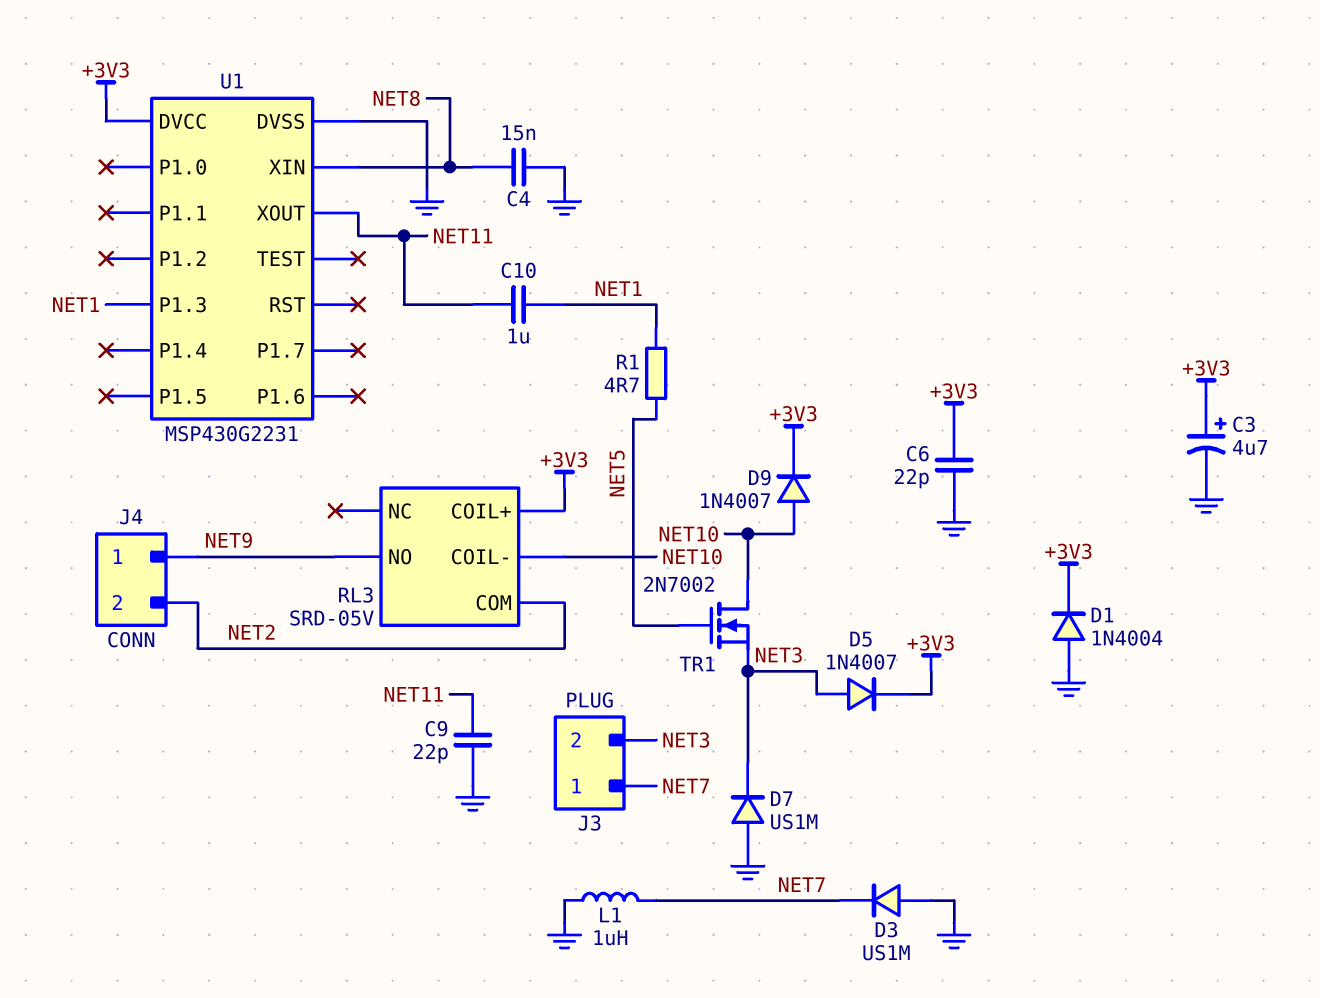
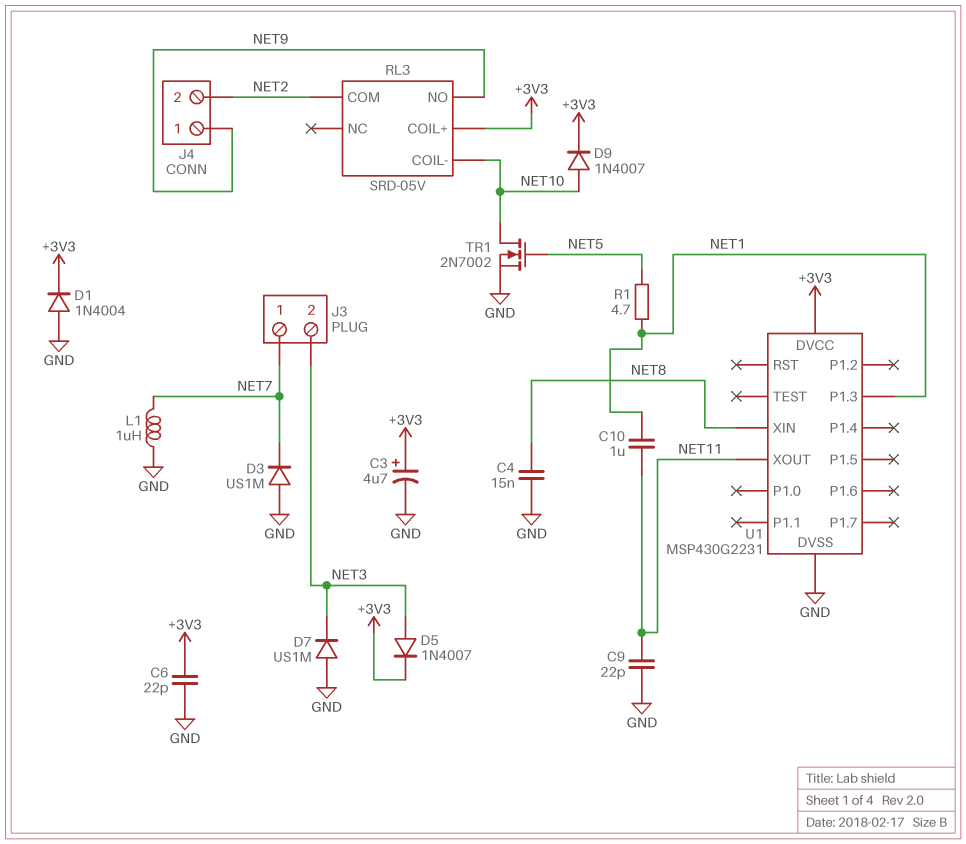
TR1: NMOS 2N7002 (G NET5, D NET10, S NET3) -> NMOS 2N7002 (G NET5, D NET10, S GND)

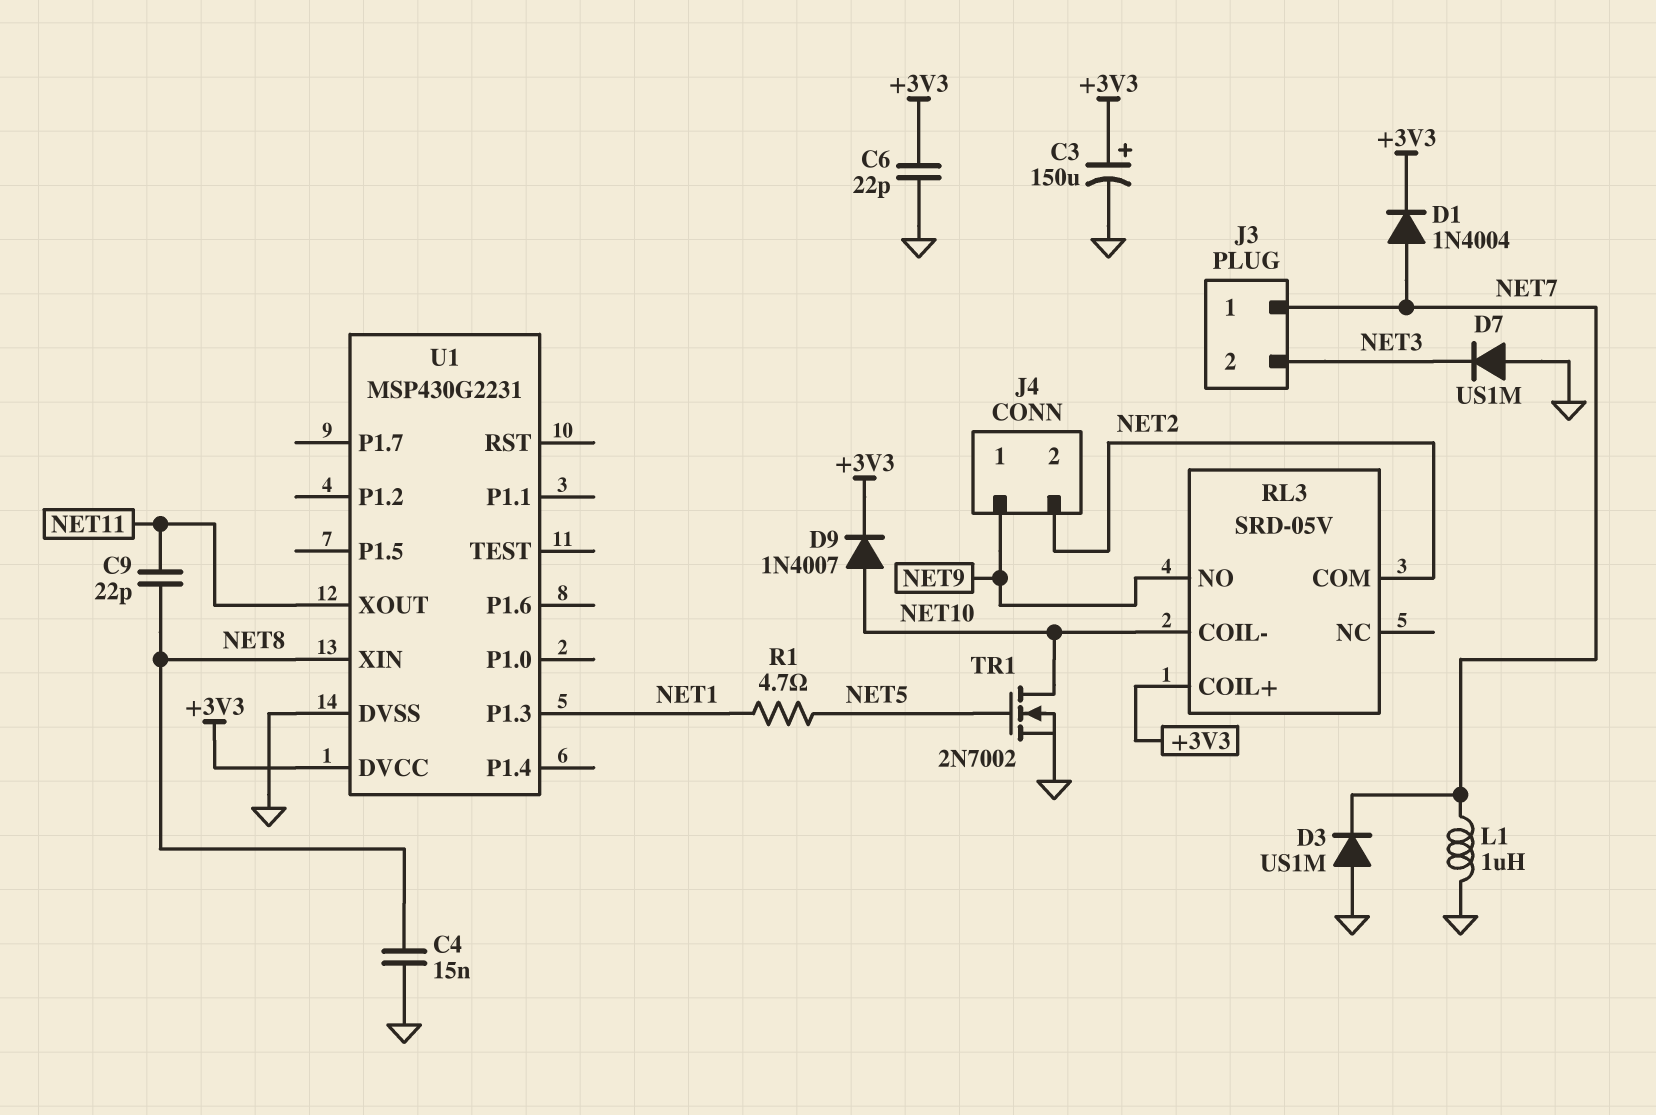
C3: 4.7uF (plus +3V3, minus GND) -> 150uF (plus +3V3, minus GND)
C9: 22pF (GND, NET11) -> 22pF (NET8, NET11)
C10: 1uF (NET1, NET11) -> none
D1: diode 1N4004 (A GND, K +3V3) -> diode 1N4004 (A NET7, K +3V3)
D5: diode 1N4007 (A NET3, K +3V3) -> none

